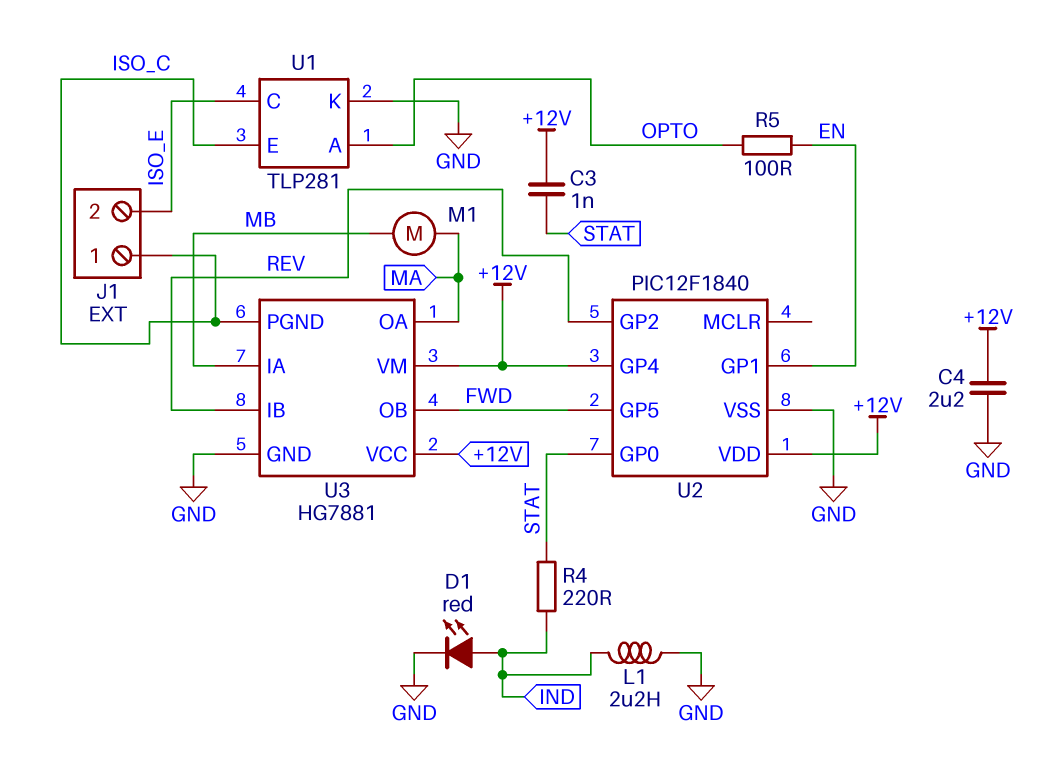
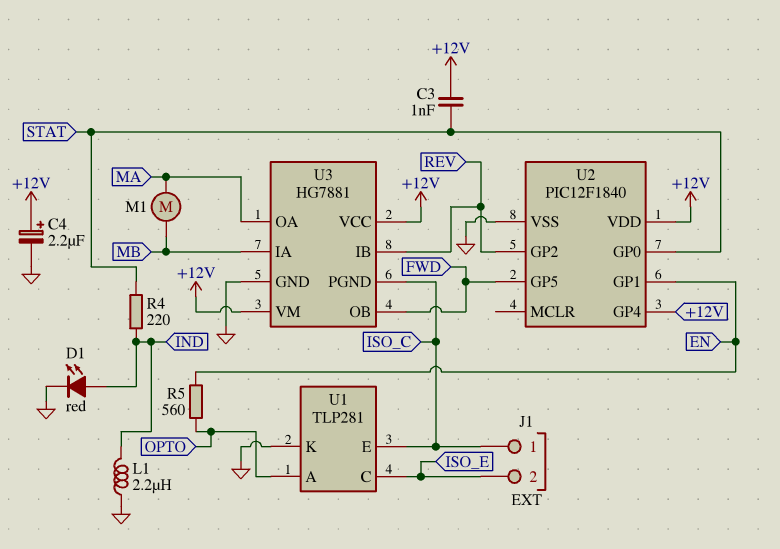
C4: 2.2uF (+12V, GND) -> 2.2uF (plus +12V, minus GND)
R5: 100 (EN, OPTO) -> 560 (EN, OPTO)

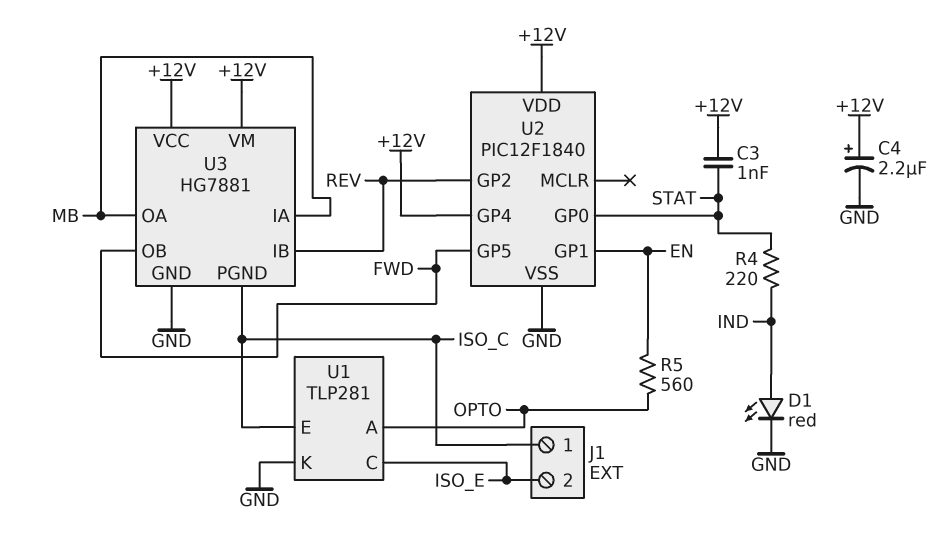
L1: 2.2uH (GND, IND) -> none
M1: motor (MA, MB) -> none
U3 pin OA: MA -> MB

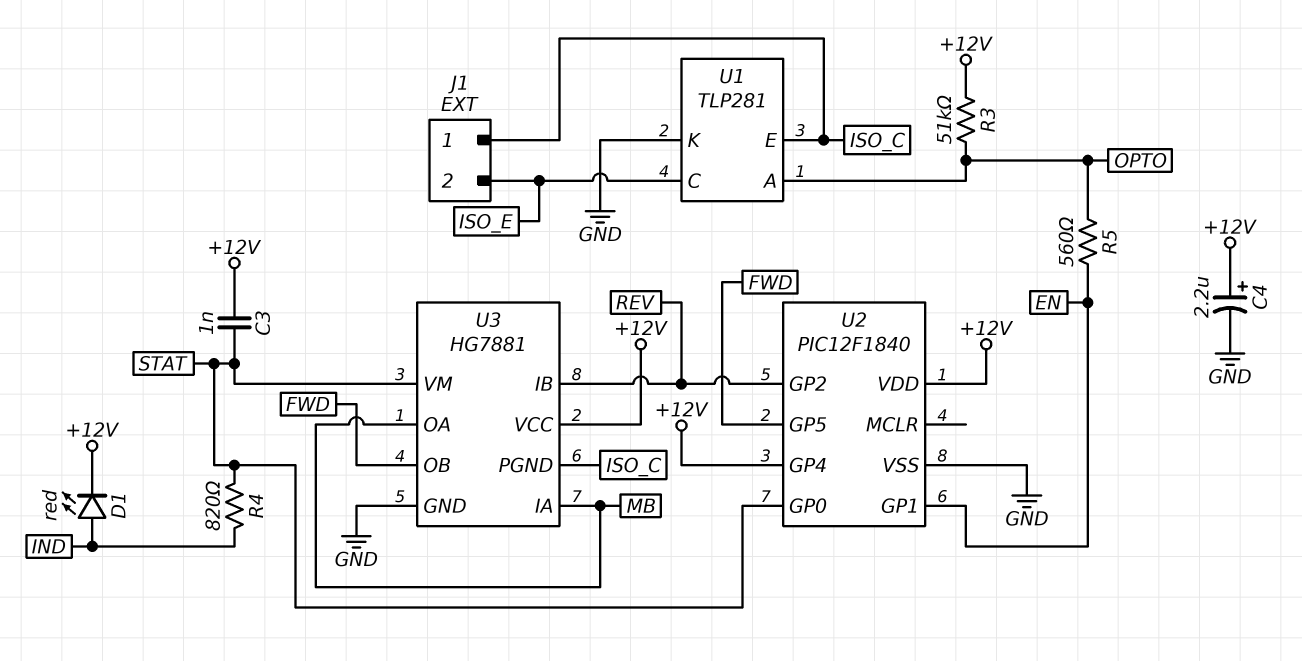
D1: LED red (A IND, K GND) -> LED red (A IND, K +12V)
R3: none -> 51k (+12V, OPTO)
R4: 220 (IND, STAT) -> 820 (IND, STAT)
U3 pin VM: +12V -> STAT

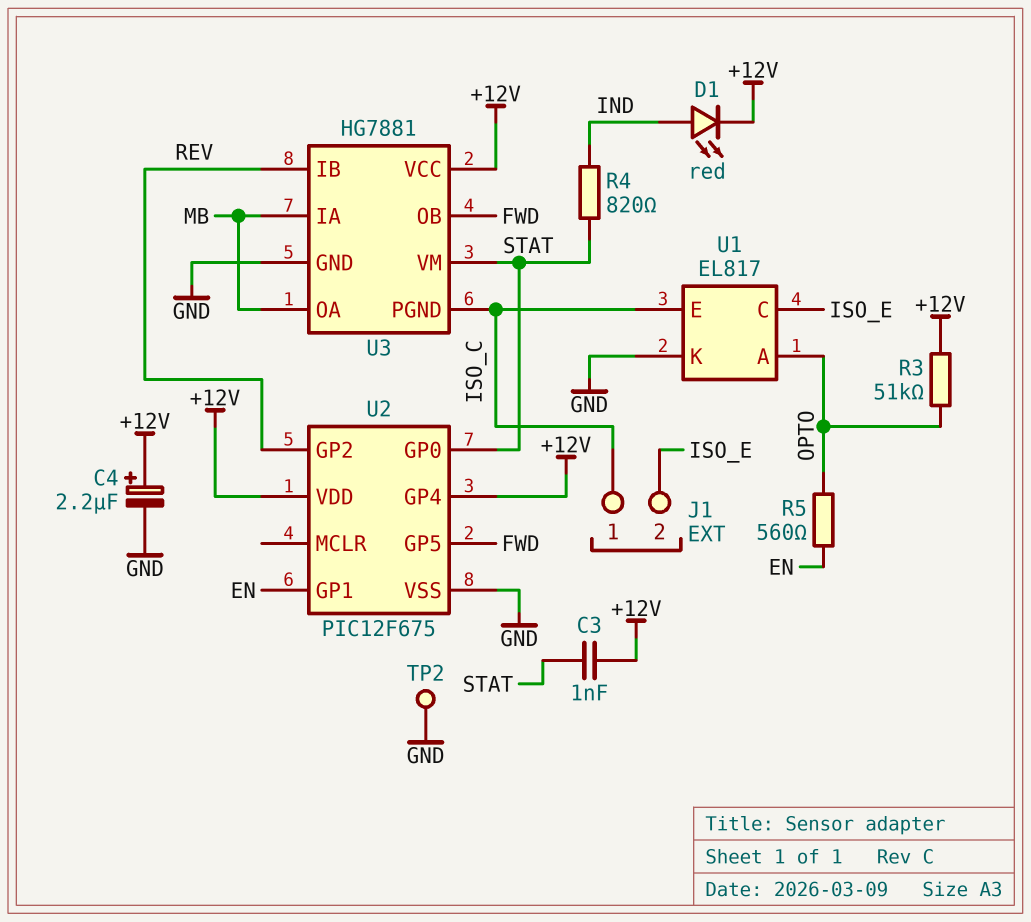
TP2: none -> test point (GND)
U1: TLP281 -> EL817
U2: PIC12F1840 -> PIC12F675

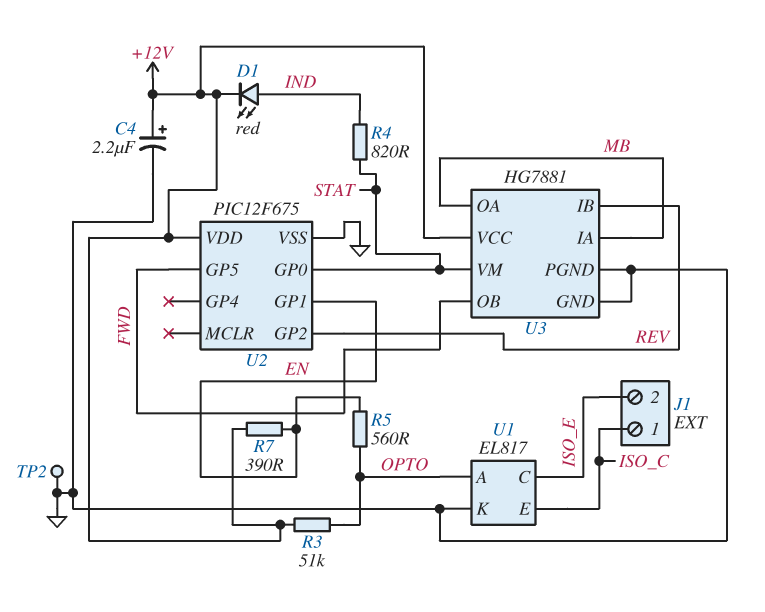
C3: 1nF (+12V, STAT) -> none
R7: none -> 390 (+12V, EN)
U2 pin GP4: +12V -> none
U3 pin PGND: ISO_C -> GND

